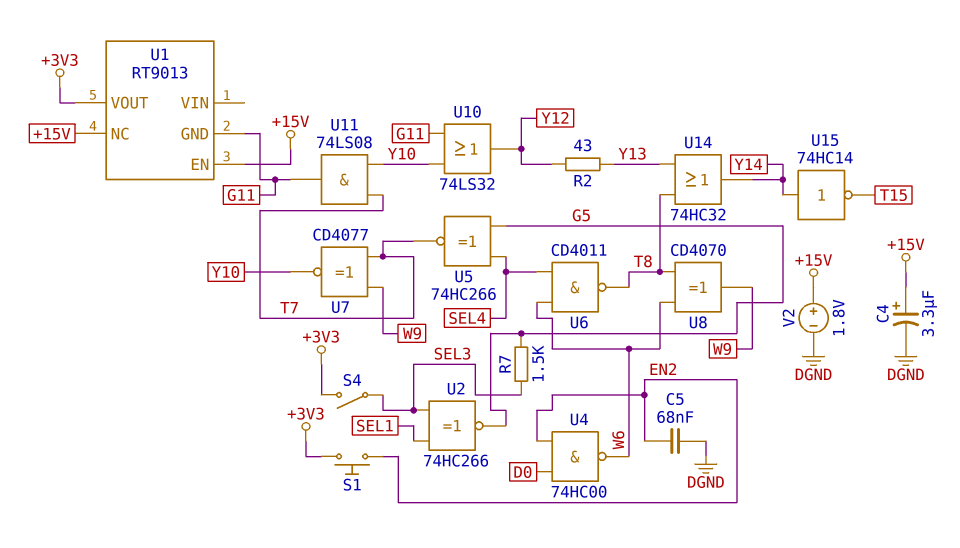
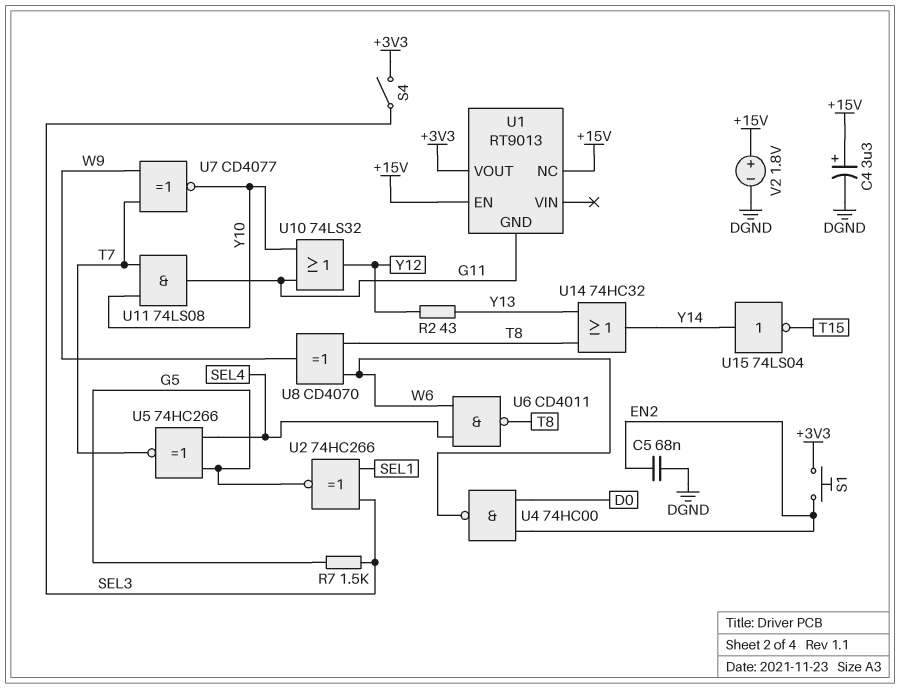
U15: NOT 74HC14 (in Y14, out T15) -> NOT 74LS04 (in Y14, out T15)

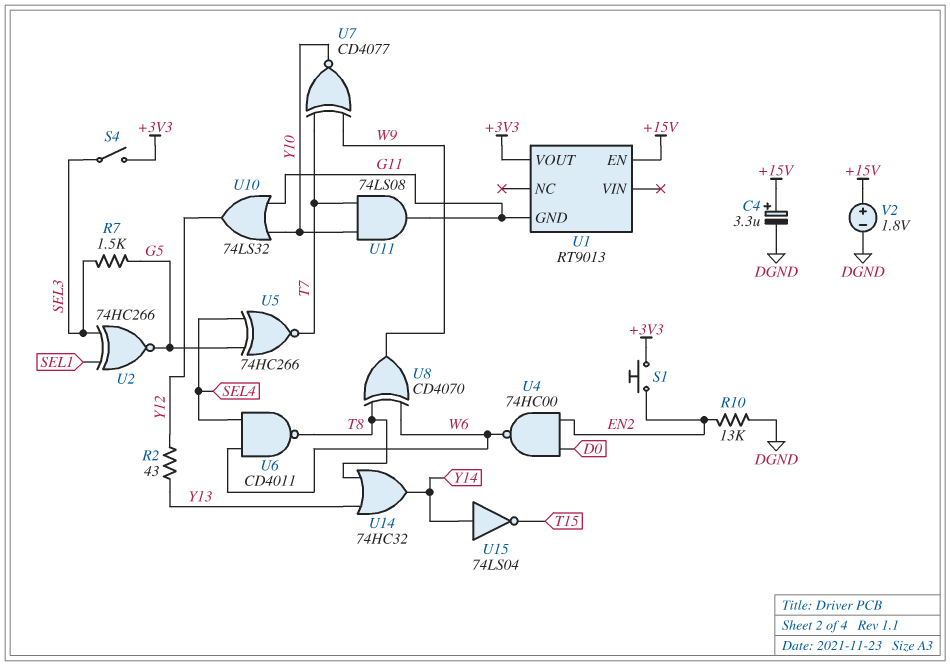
C5: 68nF (DGND, EN2) -> none
R10: none -> 13k (DGND, EN2)
U1 pin NC: +15V -> none

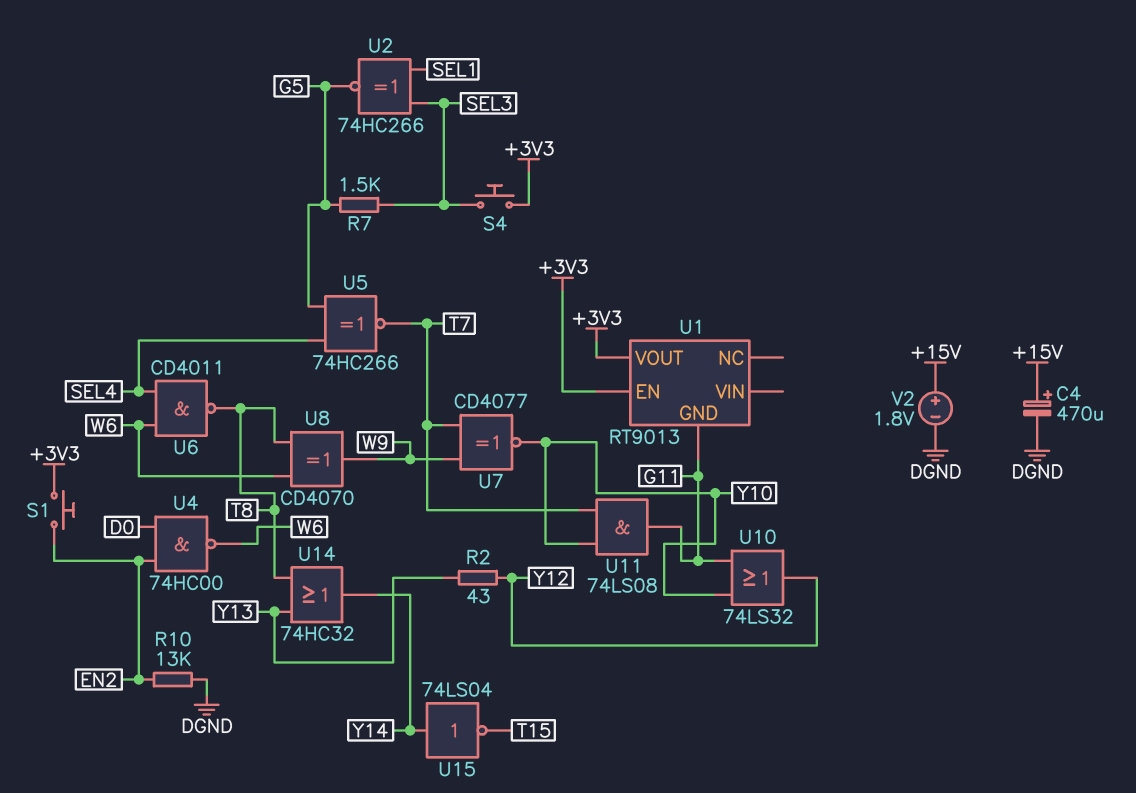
C4: 3.3uF (plus +15V, minus DGND) -> 470uF (plus +15V, minus DGND)
S4: switch (+3V3, SEL3) -> button (+3V3, SEL3)
U1 pin EN: +15V -> +3V3

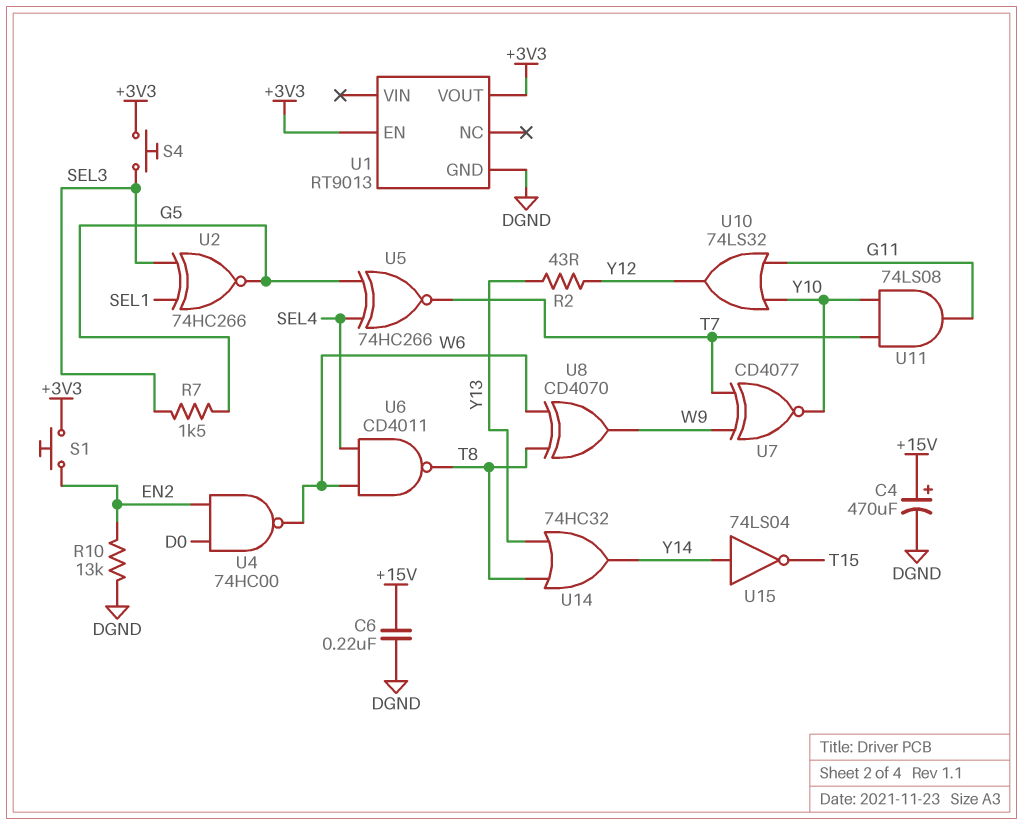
C6: none -> 220nF (+15V, DGND)
U1 pin GND: G11 -> DGND
V2: 1.8V (plus +15V, minus DGND) -> none

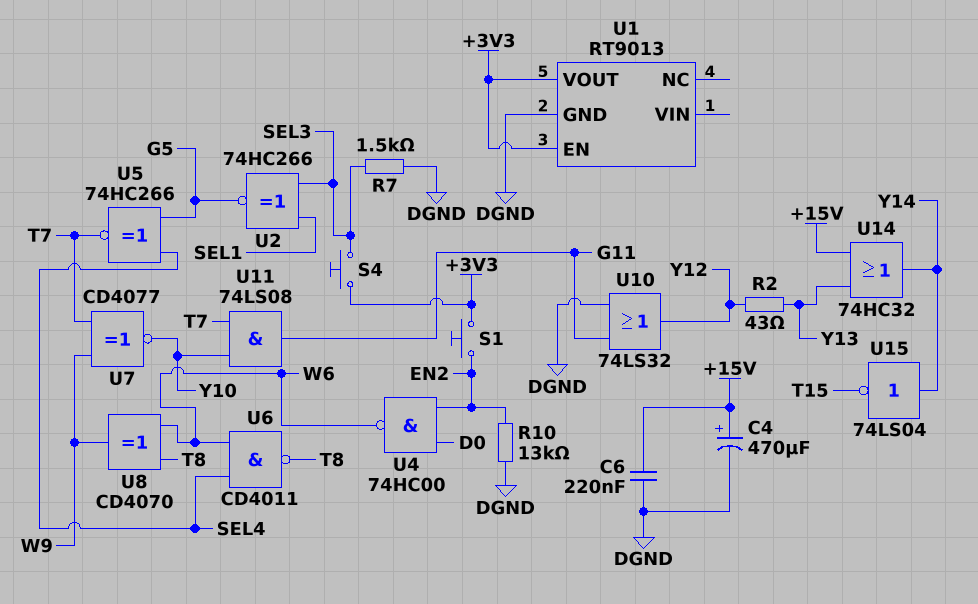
R7: 1.5k (G5, SEL3) -> 1.5k (DGND, SEL3)
U10: OR 74LS32 (in G11, in Y10, out Y12) -> OR 74LS32 (in DGND, in G11, out Y12)
U14: OR 74HC32 (in T8, in Y13, out Y14) -> OR 74HC32 (in +15V, in Y13, out Y14)

